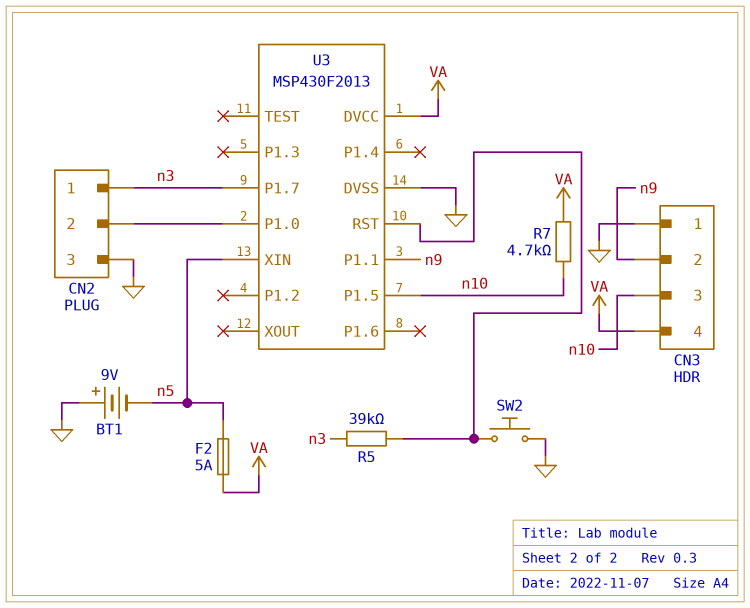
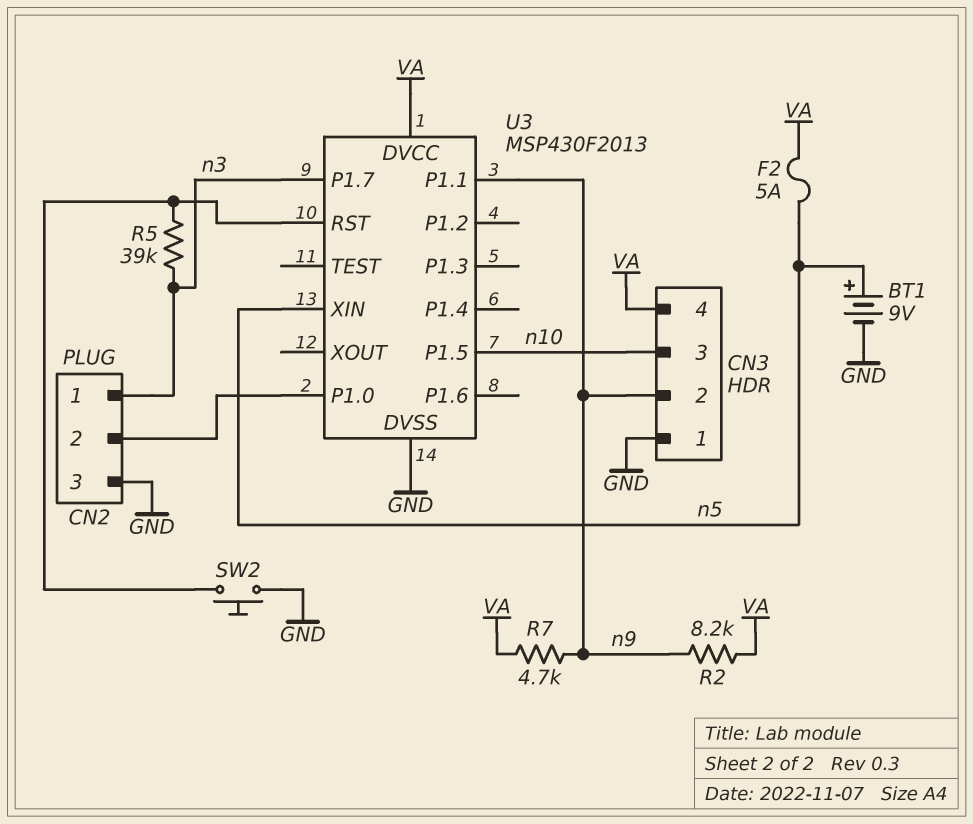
BT1: 9V (plus GND, minus n5) -> 9V (plus n5, minus GND)
R2: none -> 8.2k (VA, n9)
R7: 4.7k (VA, n10) -> 4.7k (VA, n9)

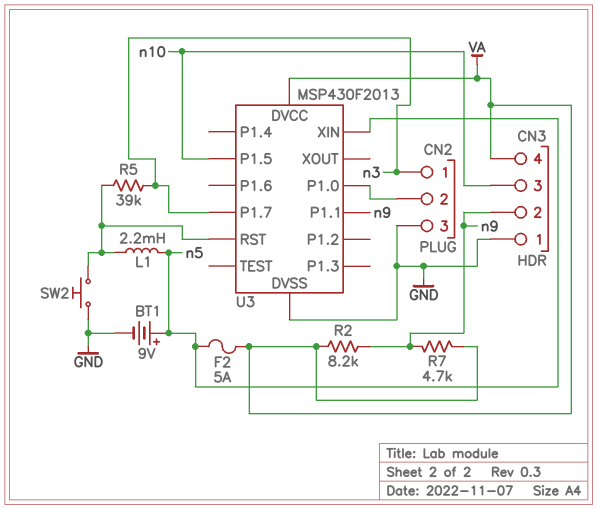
L1: none -> 2.2mH (U3/RST, n5)

